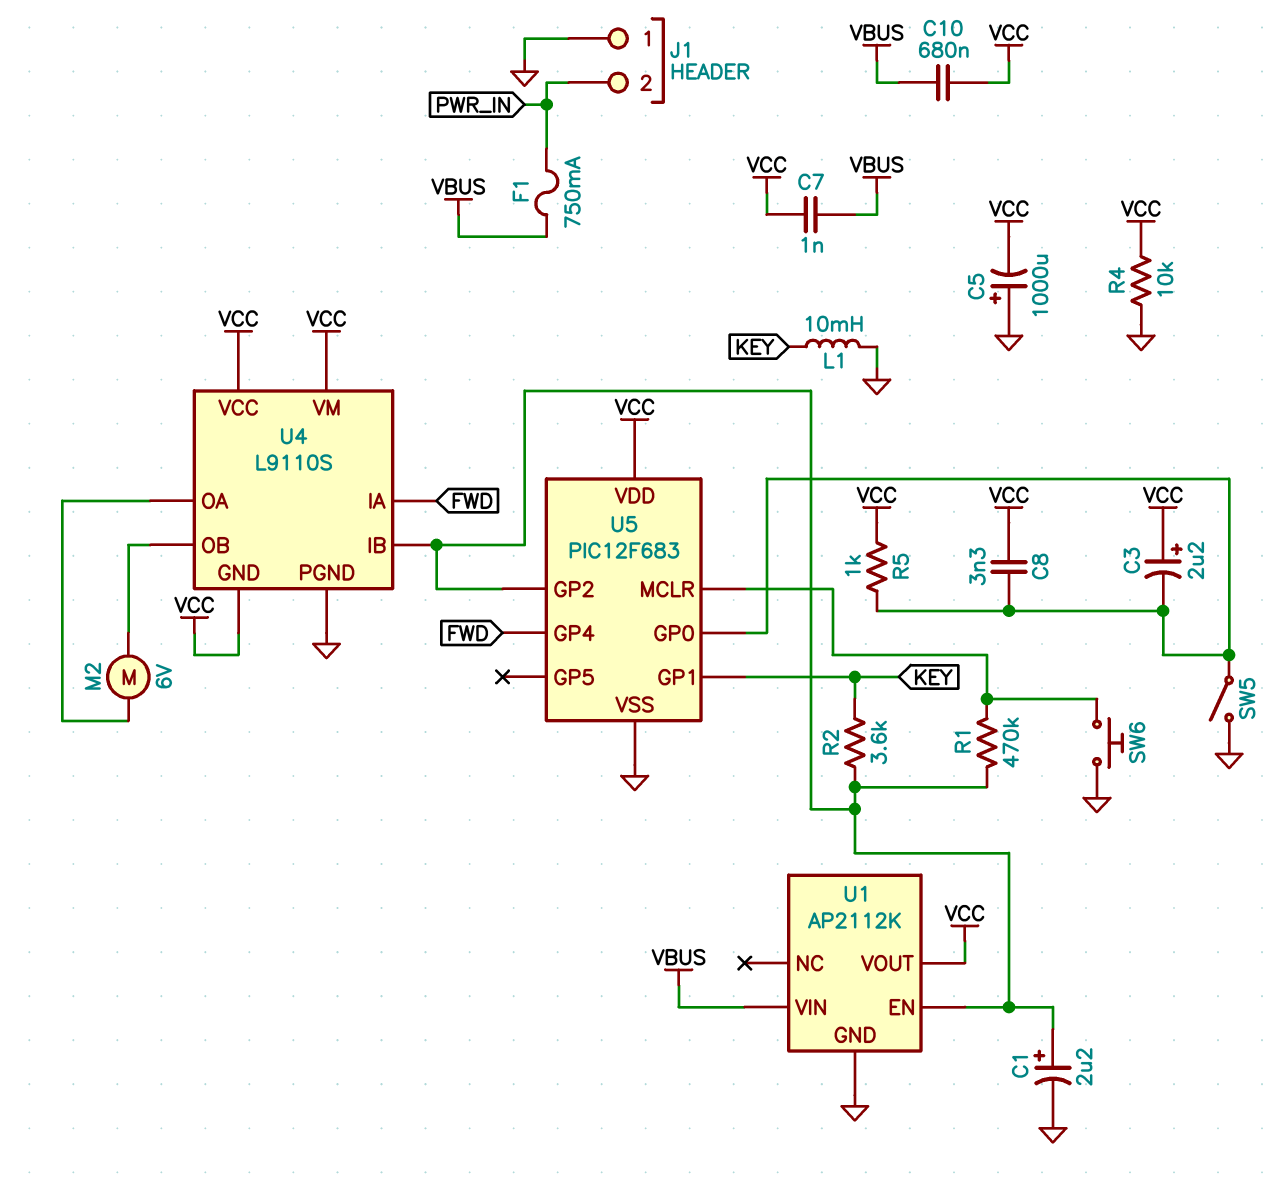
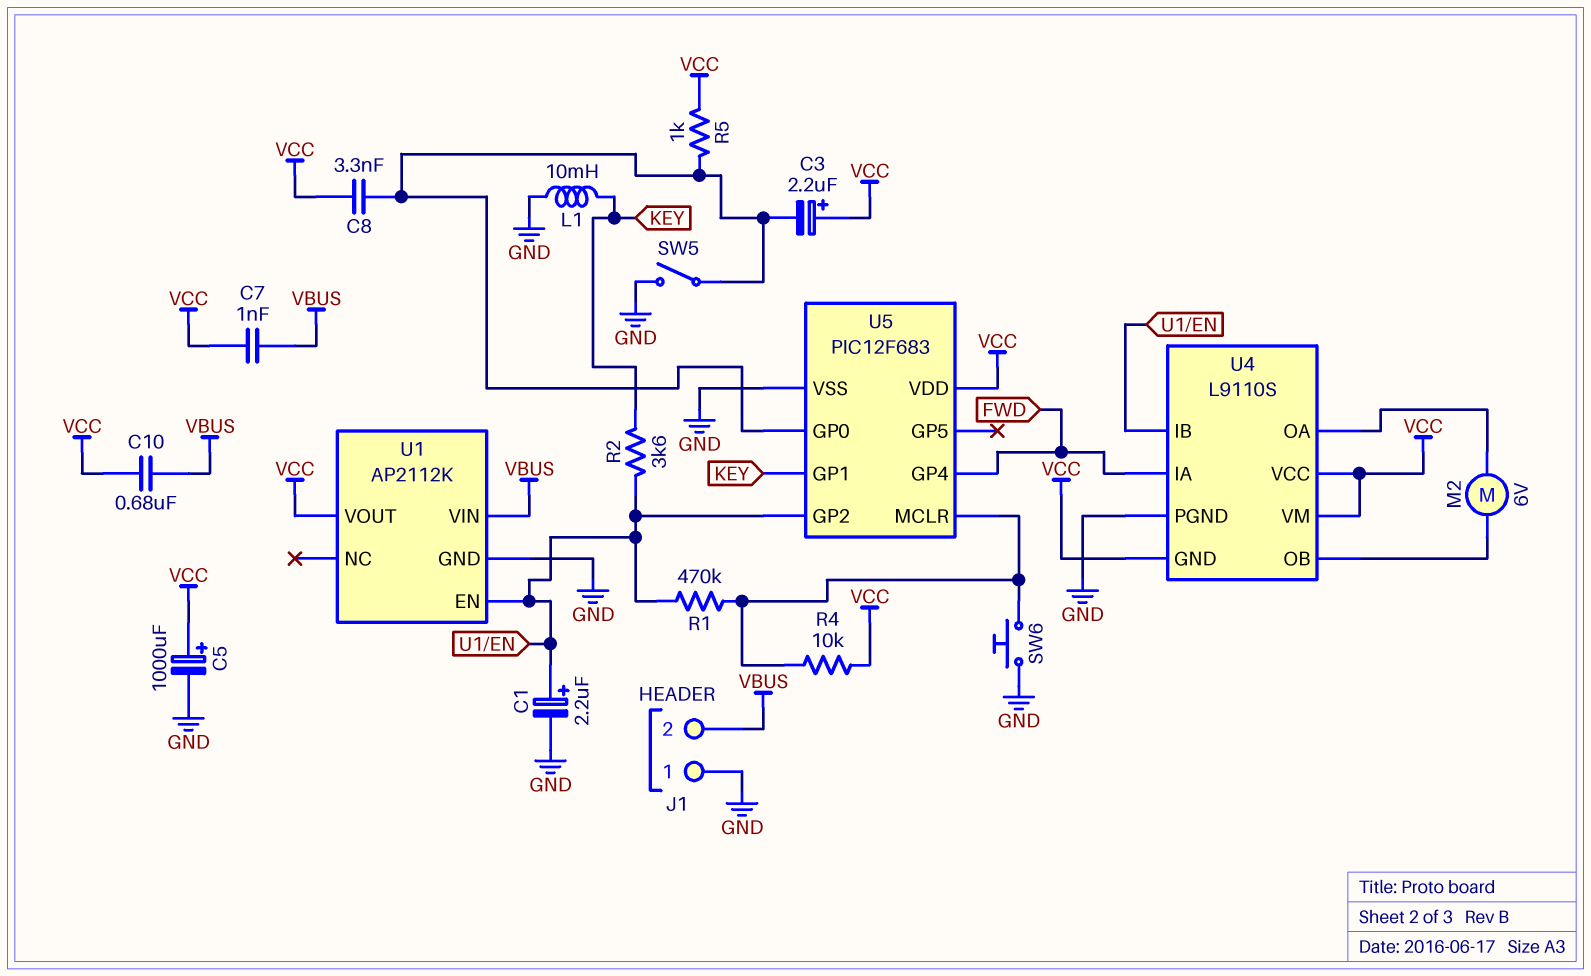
C5: 1000uF (plus GND, minus VCC) -> 1000uF (plus VCC, minus GND)
F1: 750mA (PWR_IN, VBUS) -> none
J1 pin 2: PWR_IN -> VBUS
R4: 10k (GND, VCC) -> 10k (U5/MCLR, VCC)

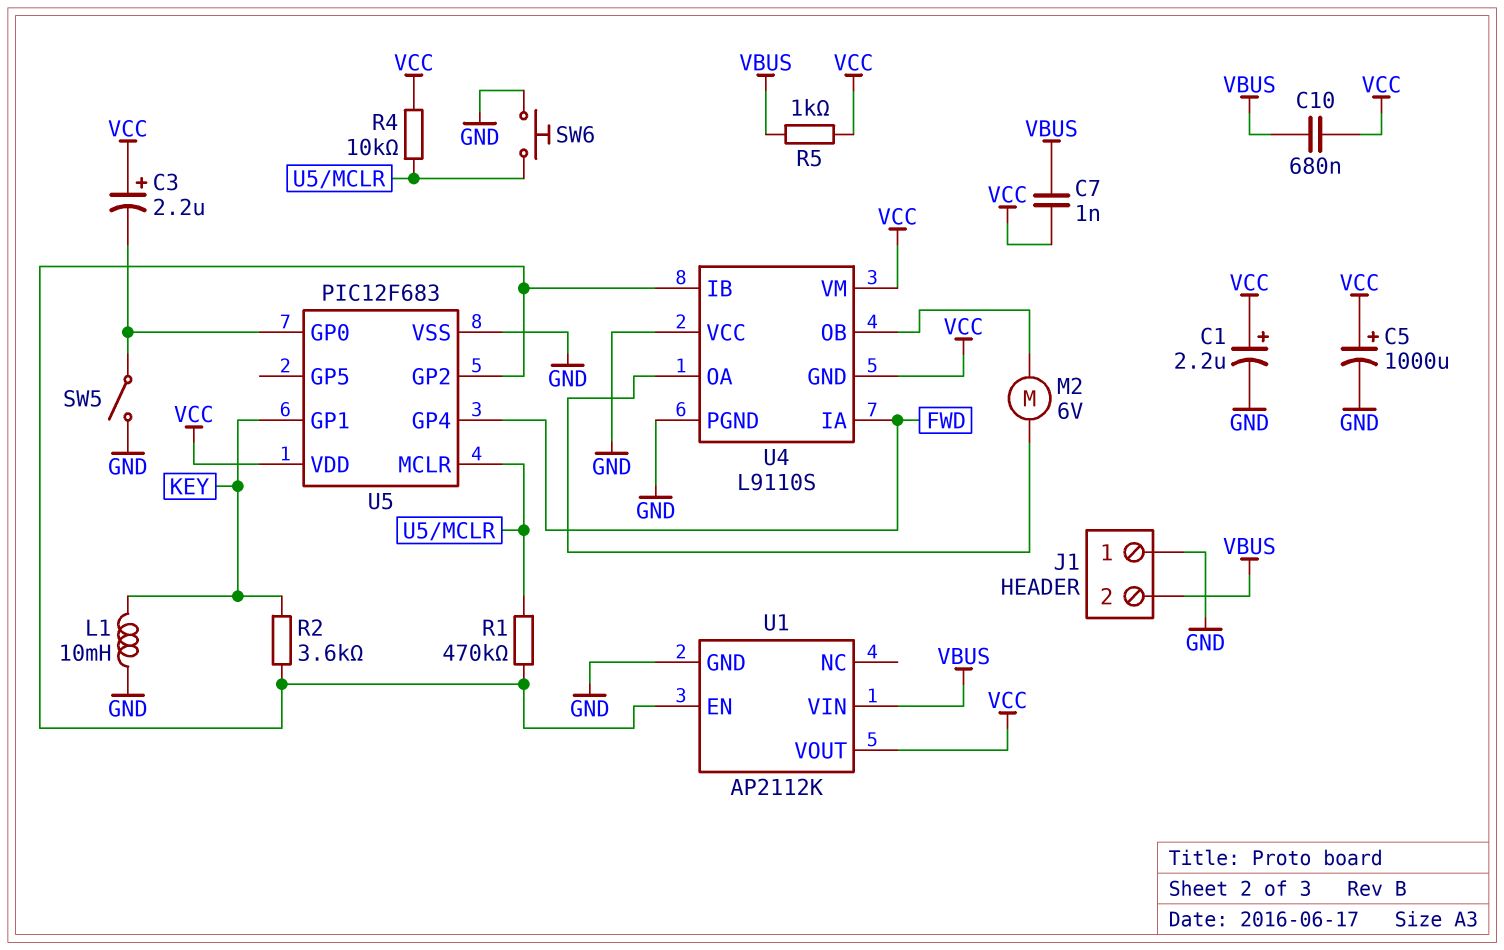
C1: 2.2uF (plus U1/EN, minus GND) -> 2.2uF (plus VCC, minus GND)
C8: 3.3nF (U5/GP0, VCC) -> none
R5: 1k (U5/GP0, VCC) -> 1k (VBUS, VCC)
U4 pin VCC: VCC -> GND

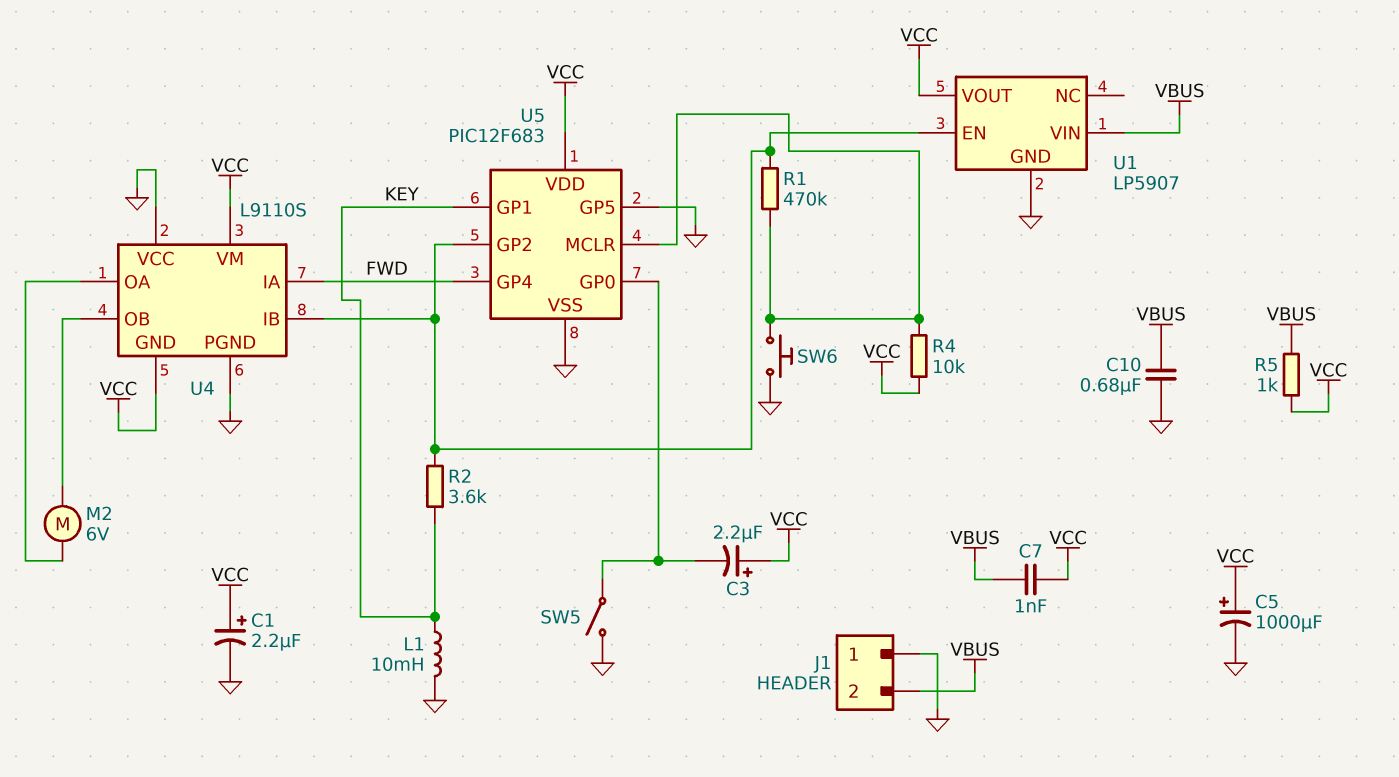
C10: 680nF (VBUS, VCC) -> 680nF (GND, VBUS)
U1: AP2112K -> LP5907
U5 pin GP5: none -> GND

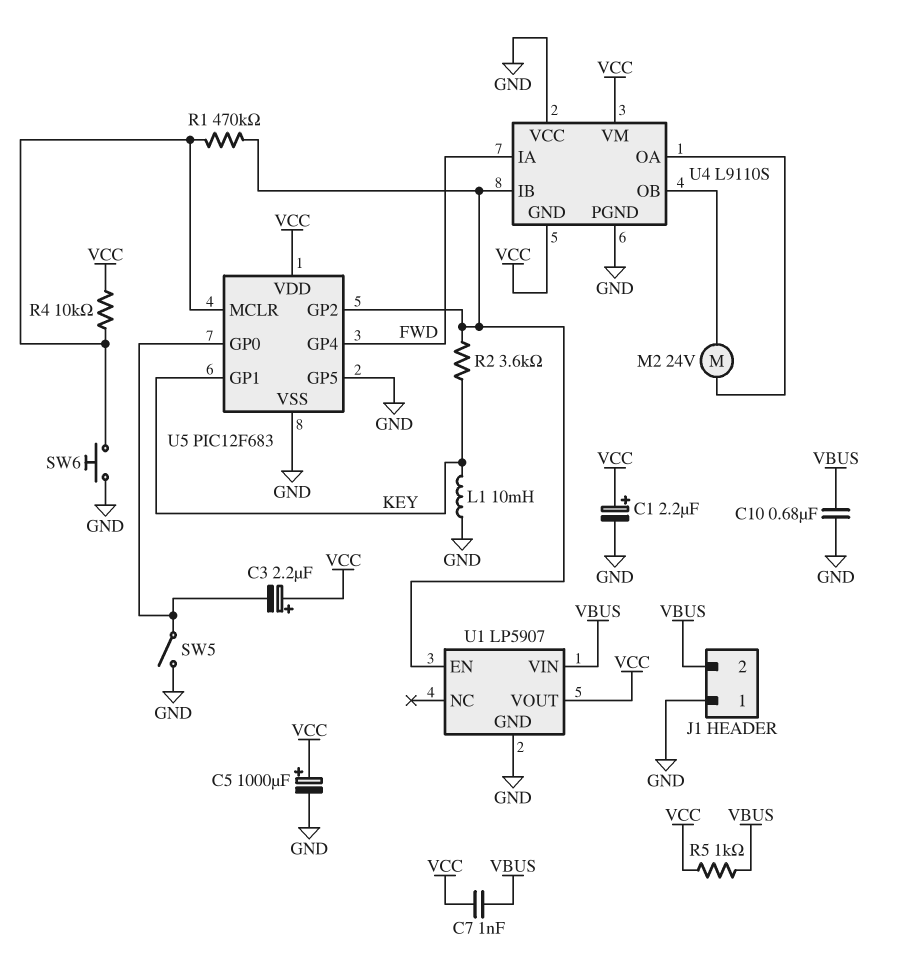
M2: motor 6V (U4/OA, U4/OB) -> motor 24V (U4/OA, U4/OB)

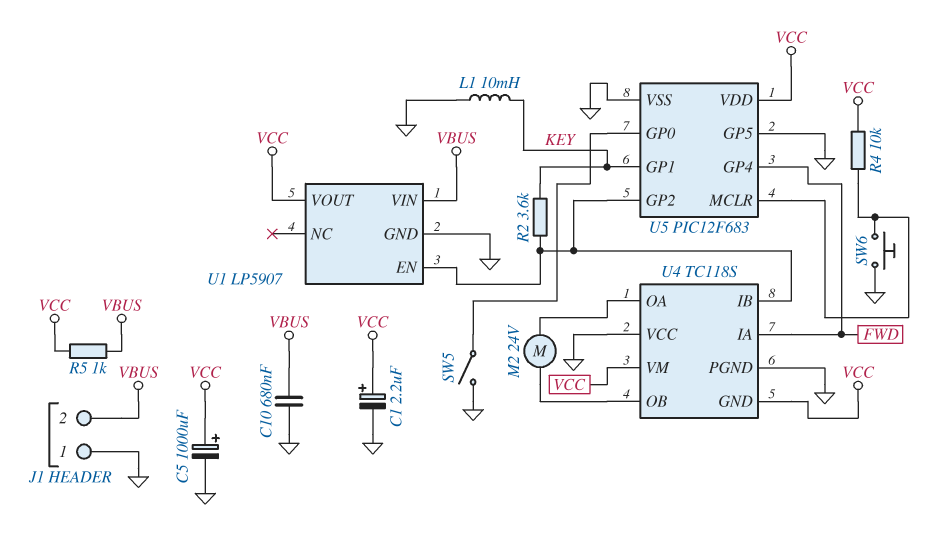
C3: 2.2uF (plus VCC, minus U5/GP0) -> none
C7: 1nF (VBUS, VCC) -> none
R1: 470k (U1/EN, U5/MCLR) -> none
U4: L9110S -> TC118S

